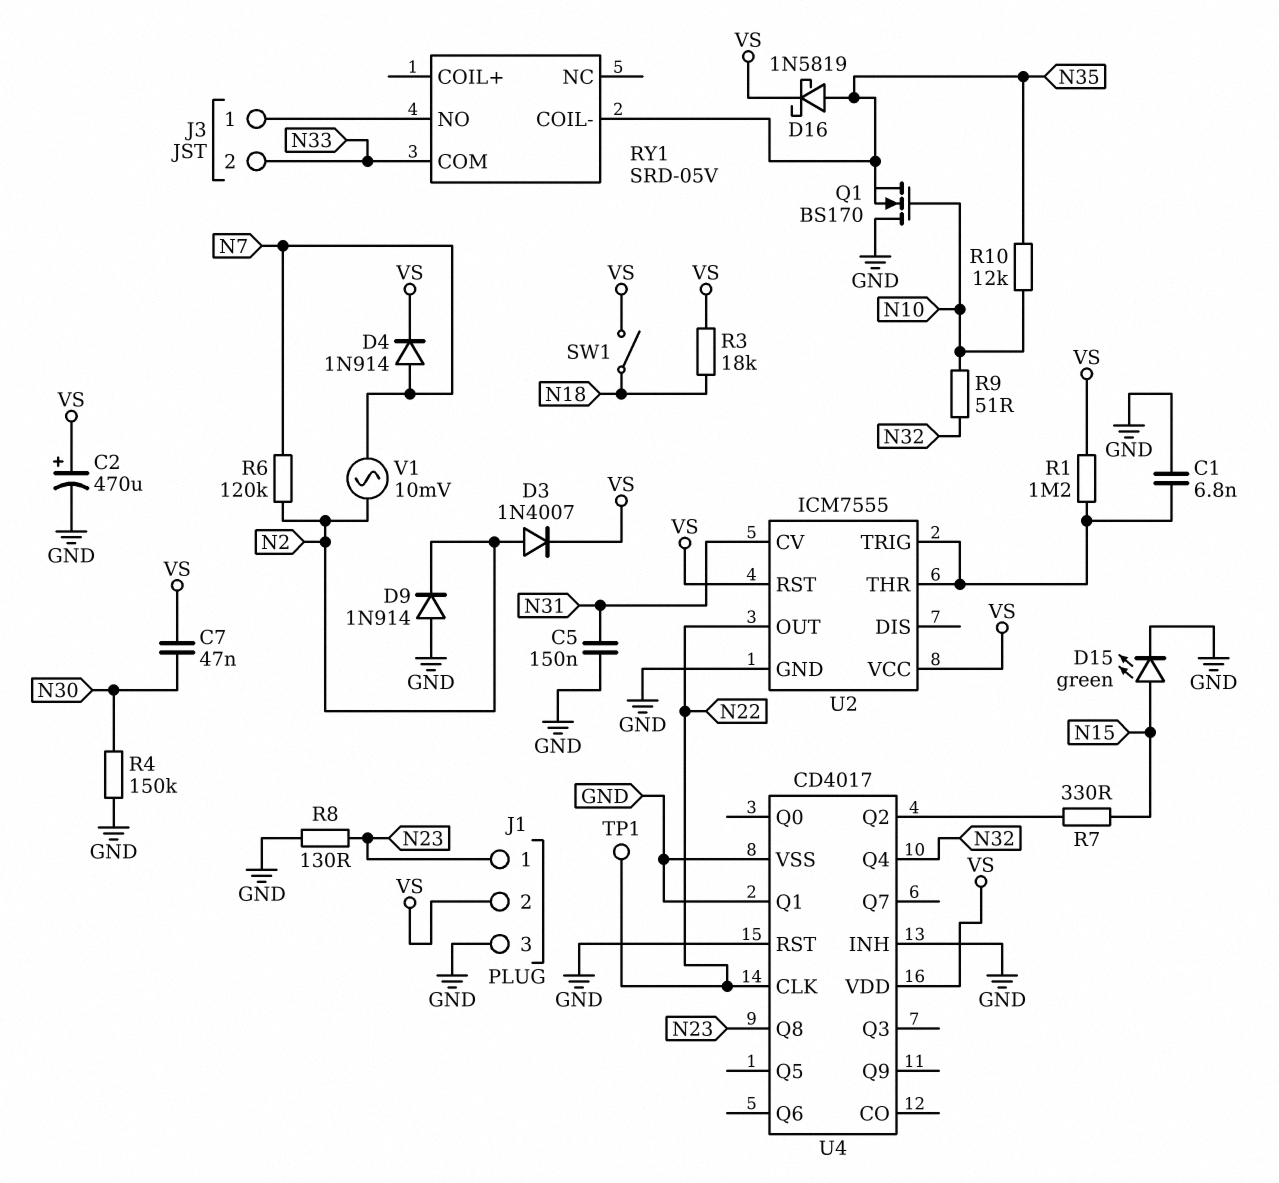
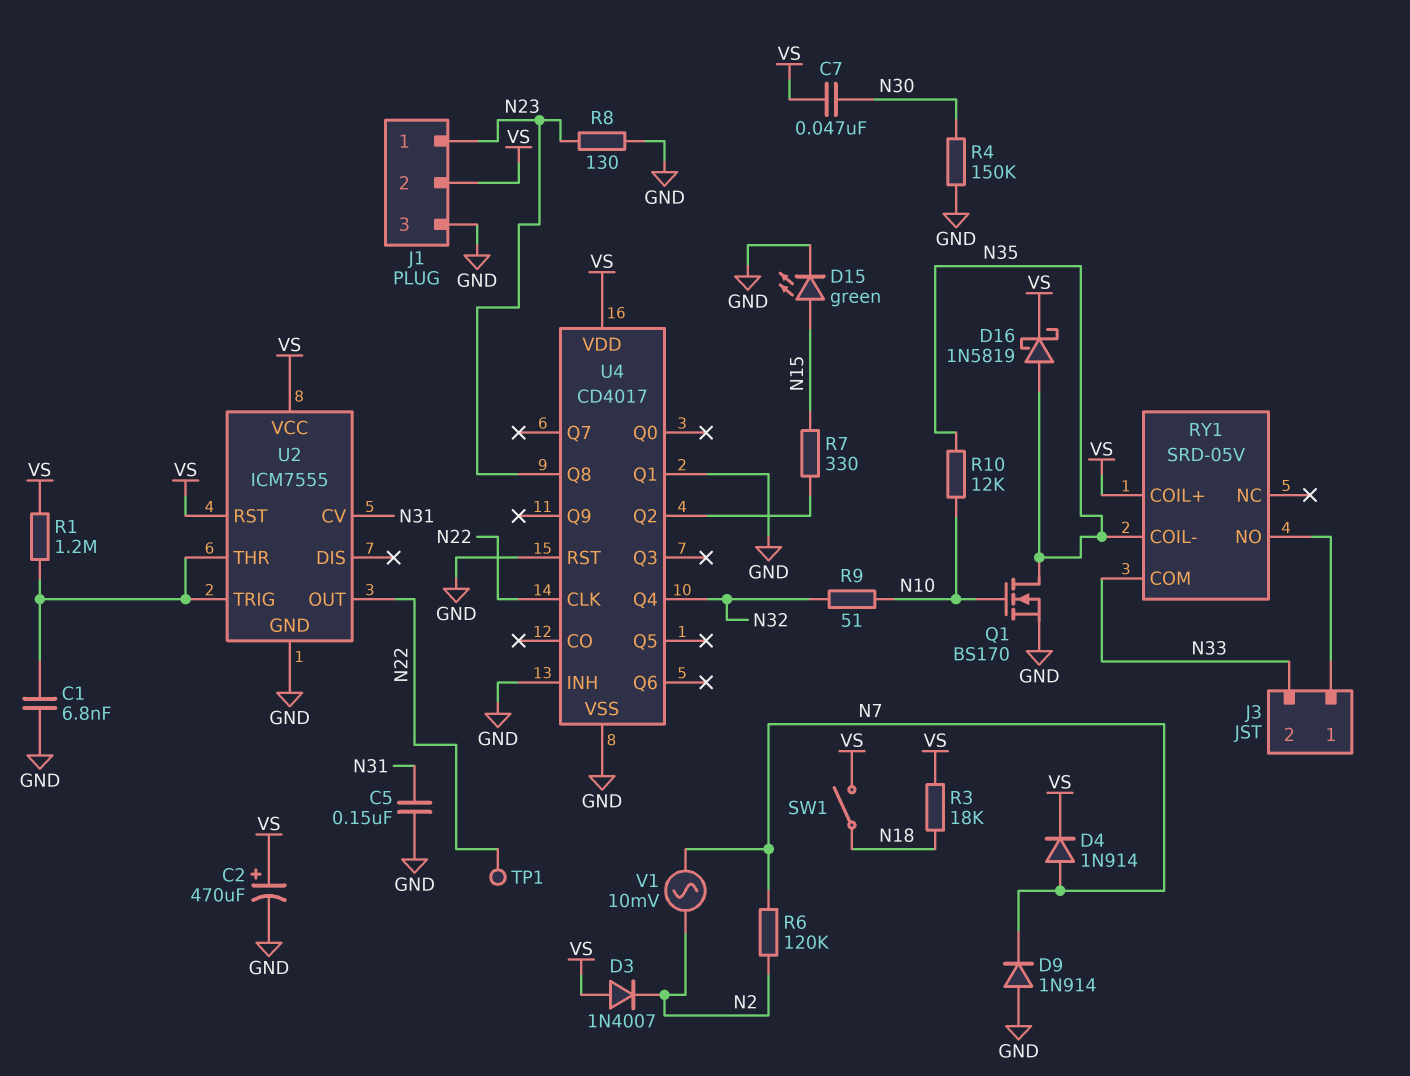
D3: diode 1N4007 (A N2, K VS) -> diode 1N4007 (A VS, K N2)
D9: diode 1N914 (A GND, K N2) -> diode 1N914 (A GND, K N7)
Q1: NMOS BS170 (G N10, D GND, S N35) -> NMOS BS170 (G N10, D N35, S GND)
RY1 pin COIL+: none -> VS

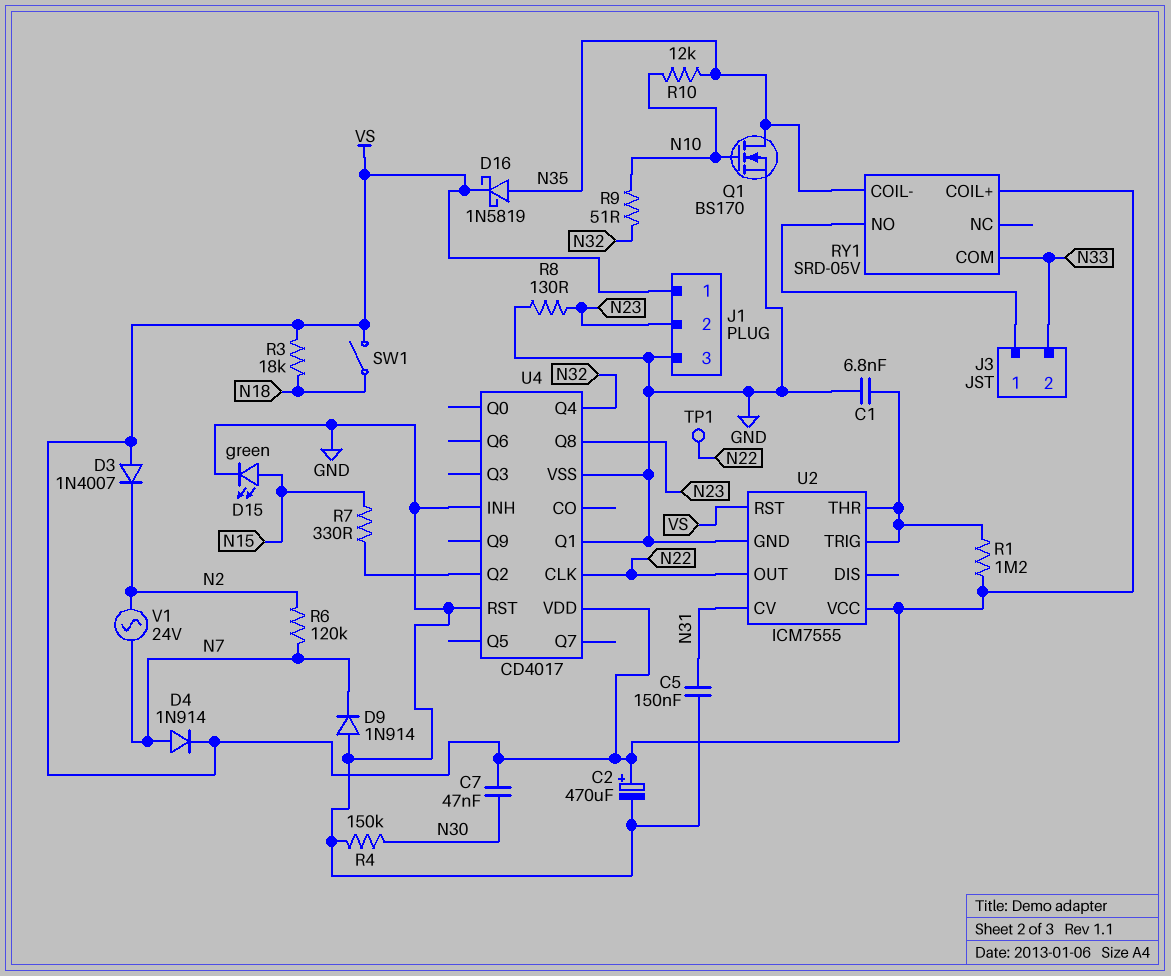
J1 pin 1: N23 -> VS
J1 pin 2: VS -> N23
V1: AC 10mV (N2, N7) -> AC 24V (N2, N7)

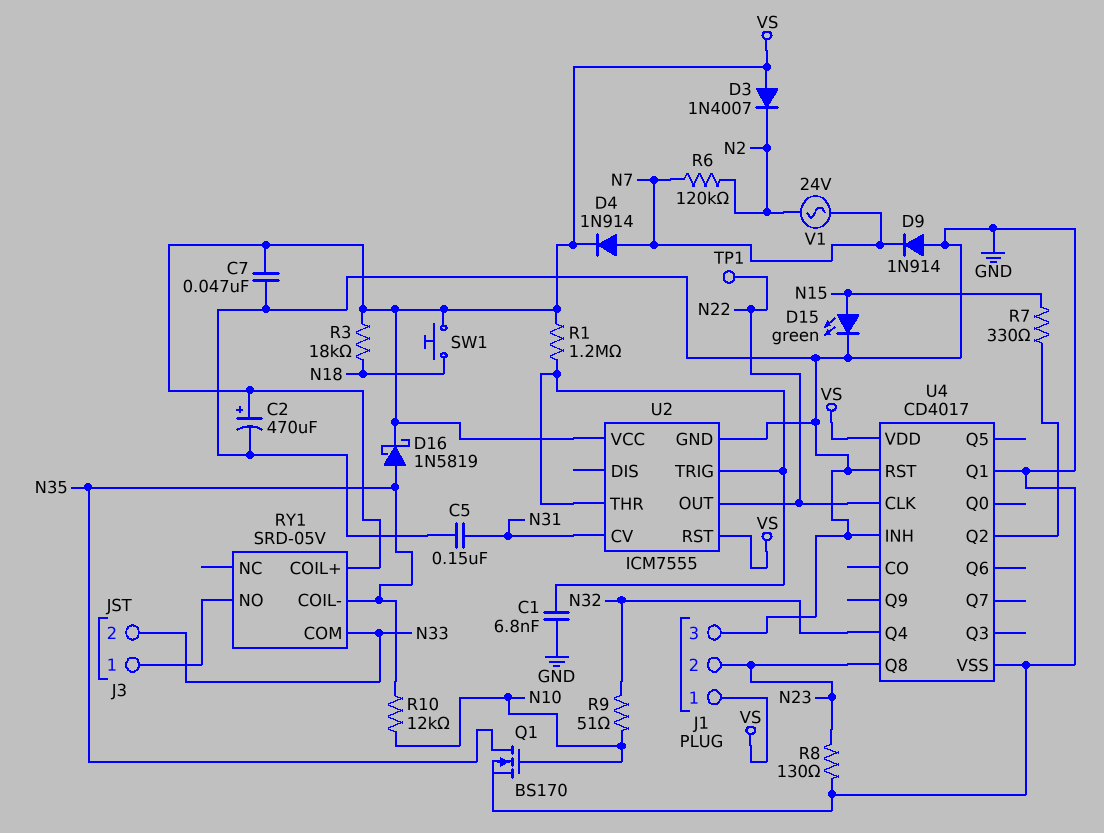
C7: 47nF (N30, VS) -> 47nF (GND, VS)
R4: 150k (GND, N30) -> none
SW1: switch (N18, VS) -> button (N18, VS)

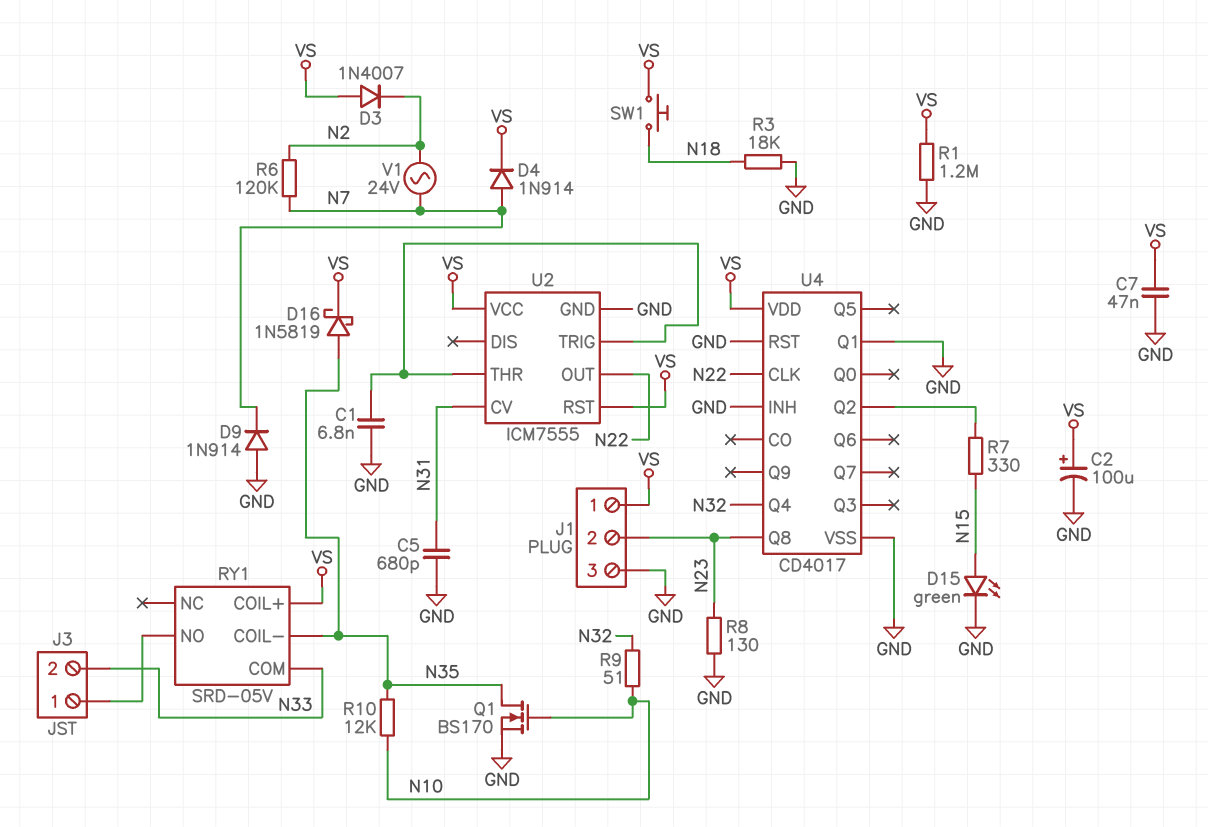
C2: 470uF (plus VS, minus GND) -> 100uF (plus VS, minus GND)
C5: 150nF (GND, N31) -> 680pF (GND, N31)
R1: 1.2M (U2/THR, VS) -> 1.2M (GND, VS)
R3: 18k (N18, VS) -> 18k (GND, N18)
TP1: test point (N22) -> none

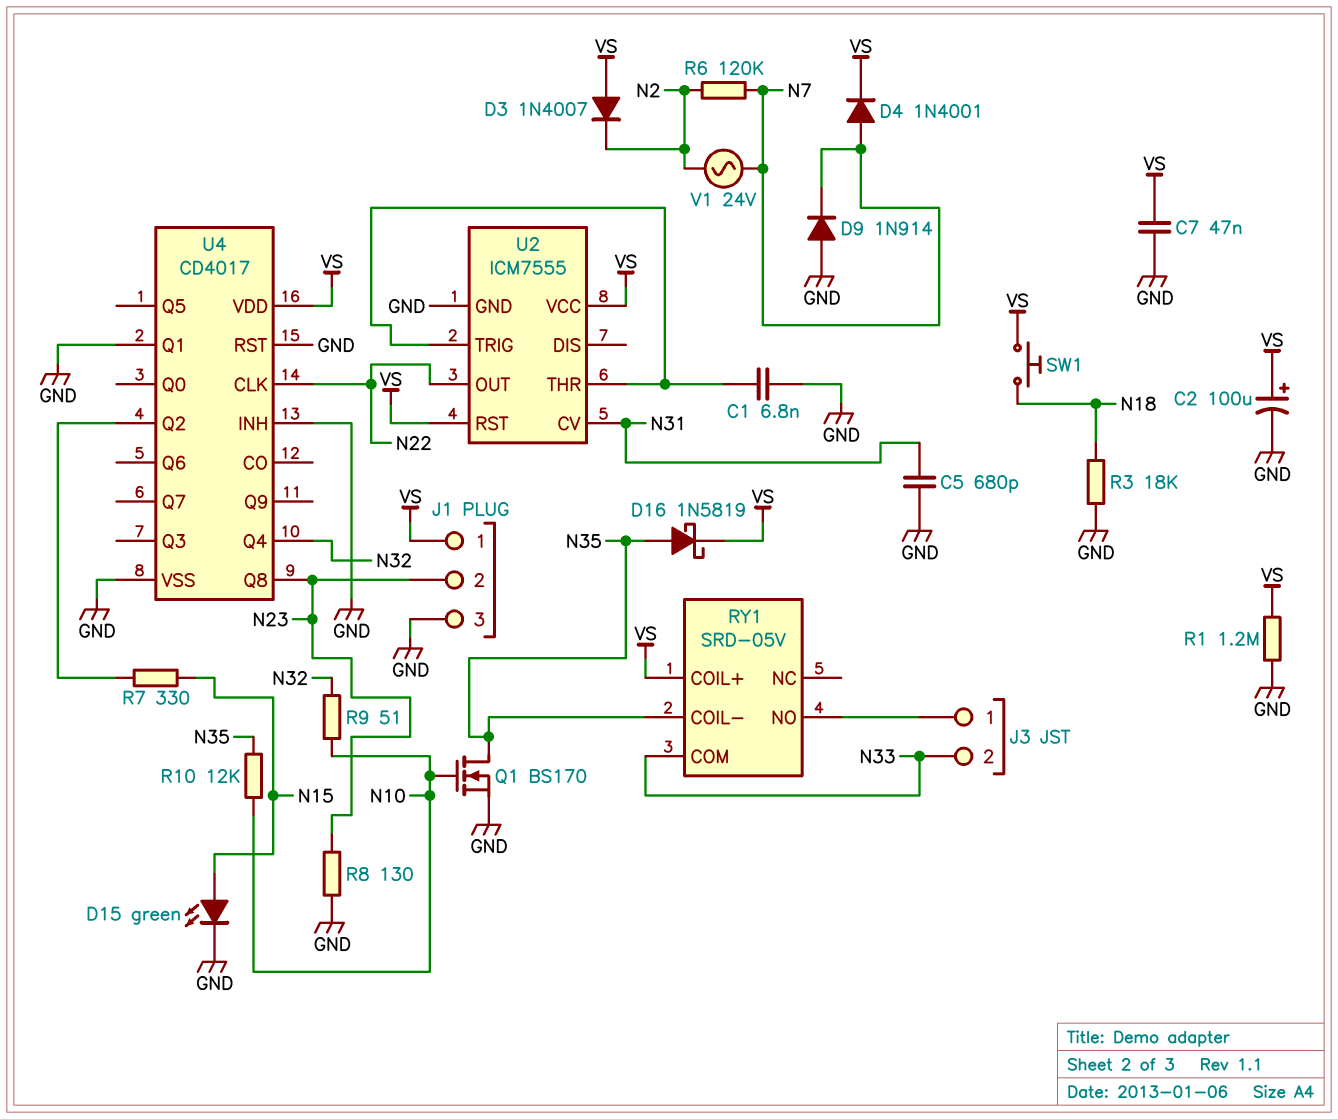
D4: diode 1N914 (A N7, K VS) -> diode 1N4001 (A N7, K VS)

